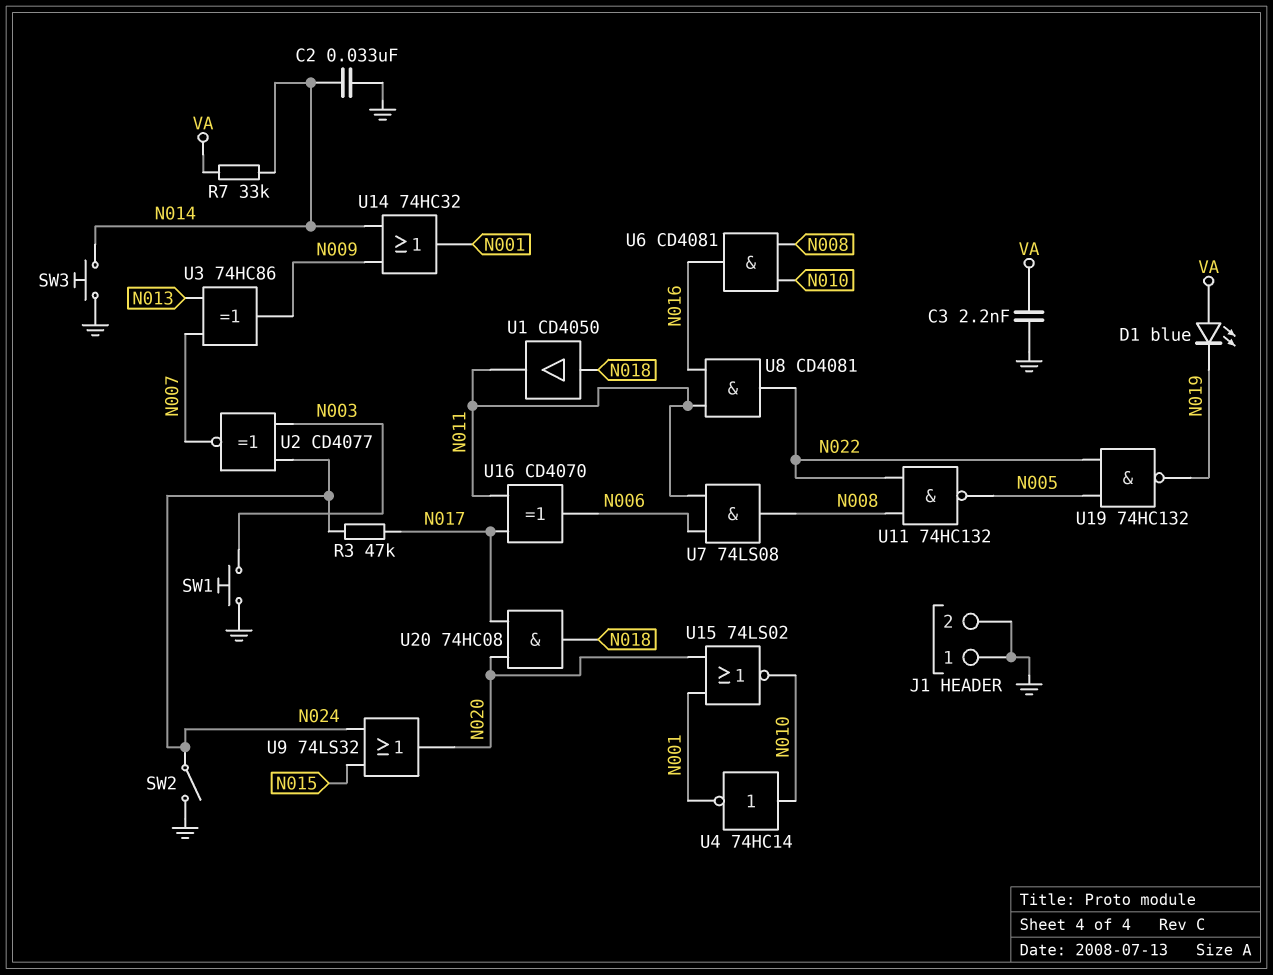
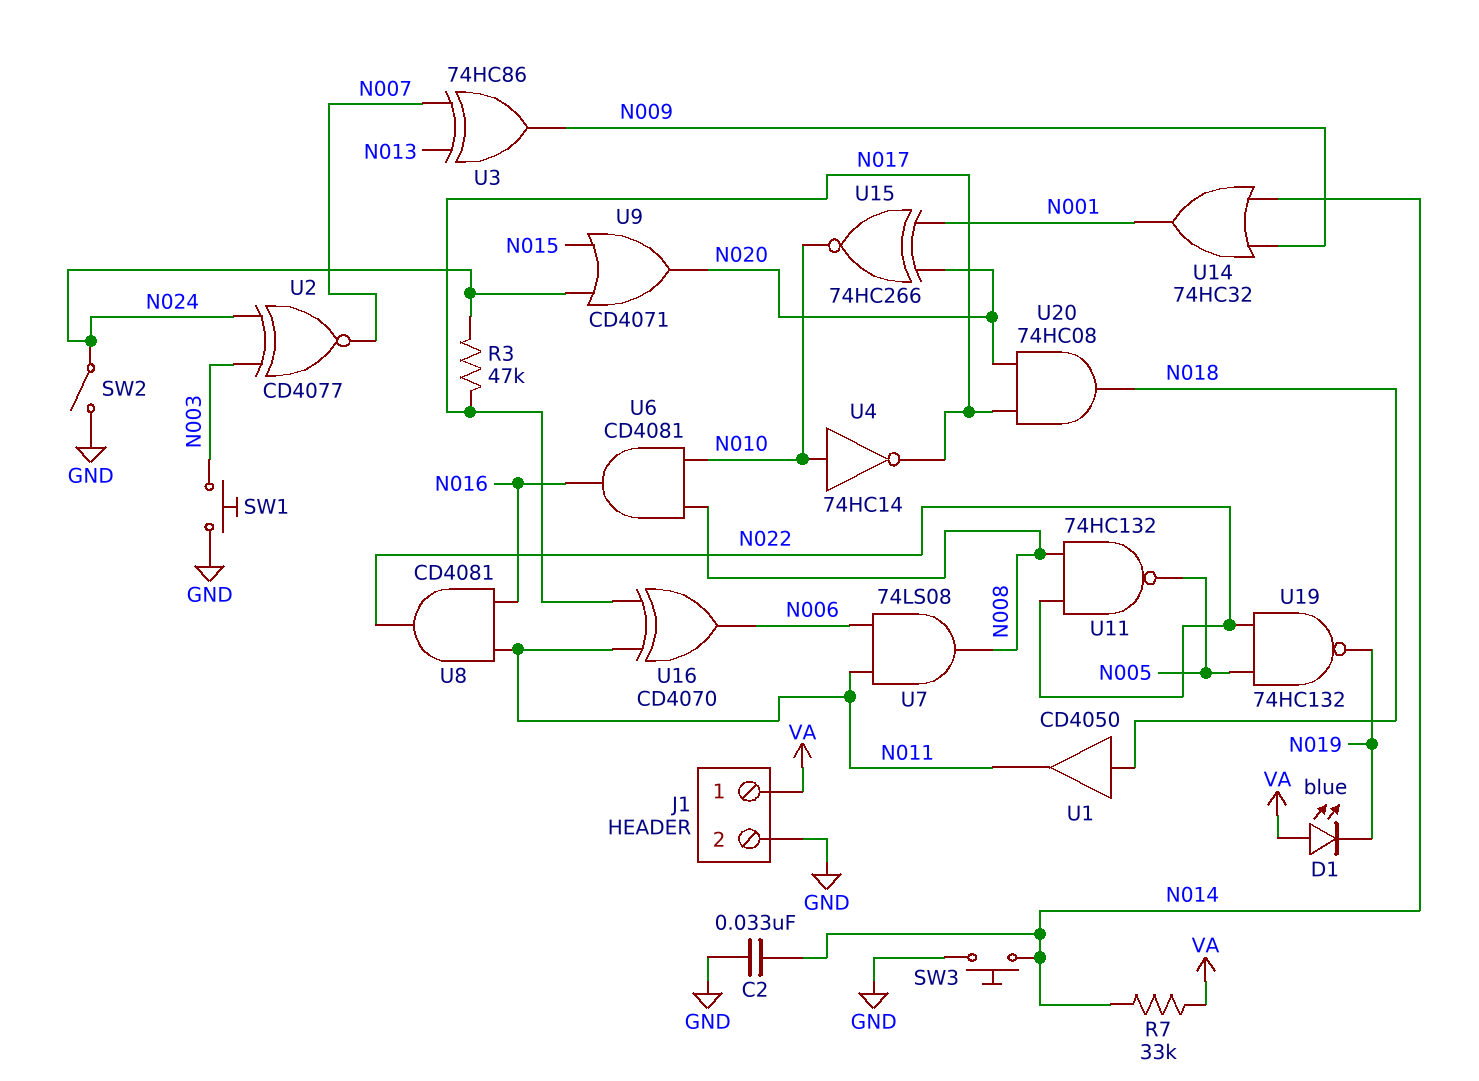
C3: 2.2nF (GND, VA) -> none
J1 pin 1: GND -> VA
U4: NOT 74HC14 (in N010, out N001) -> NOT 74HC14 (in N010, out N017)
U9: OR 74LS32 (in N015, in N024, out N020) -> OR CD4071 (in N015, in N024, out N020)
U15: NOR 74LS02 (in N001, in N020, out N010) -> XNOR 74HC266 (in N001, in N020, out N010)

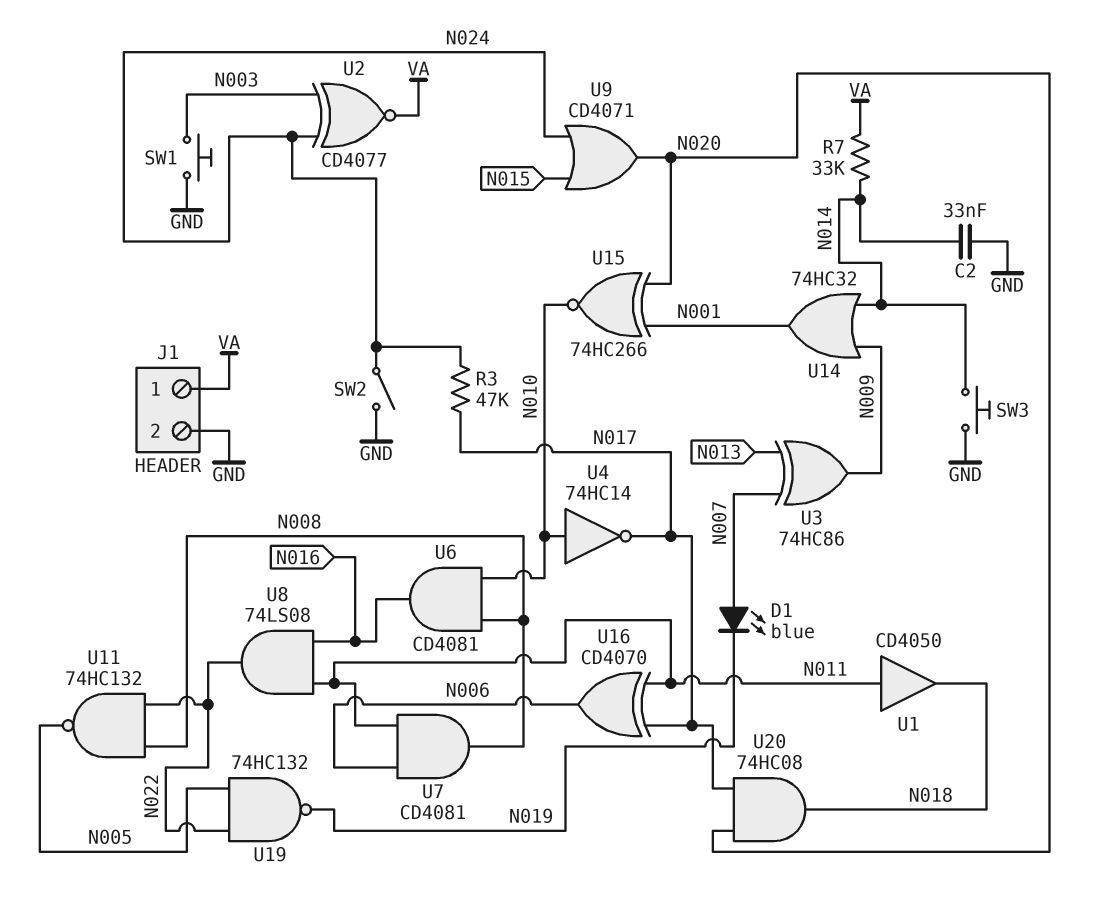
D1: LED blue (A VA, K N019) -> LED blue (A N007, K N019)
U1: buffer CD4050 (in N018, out N011) -> buffer CD4050 (in N011, out N018)
U2: XNOR CD4077 (in N003, in N024, out N007) -> XNOR CD4077 (in N003, in N024, out VA)
U7: AND 74LS08 (in N006, in N011, out N008) -> AND CD4081 (in N006, in N011, out N008)
U8: AND CD4081 (in N011, in N016, out N022) -> AND 74LS08 (in N011, in N016, out N022)

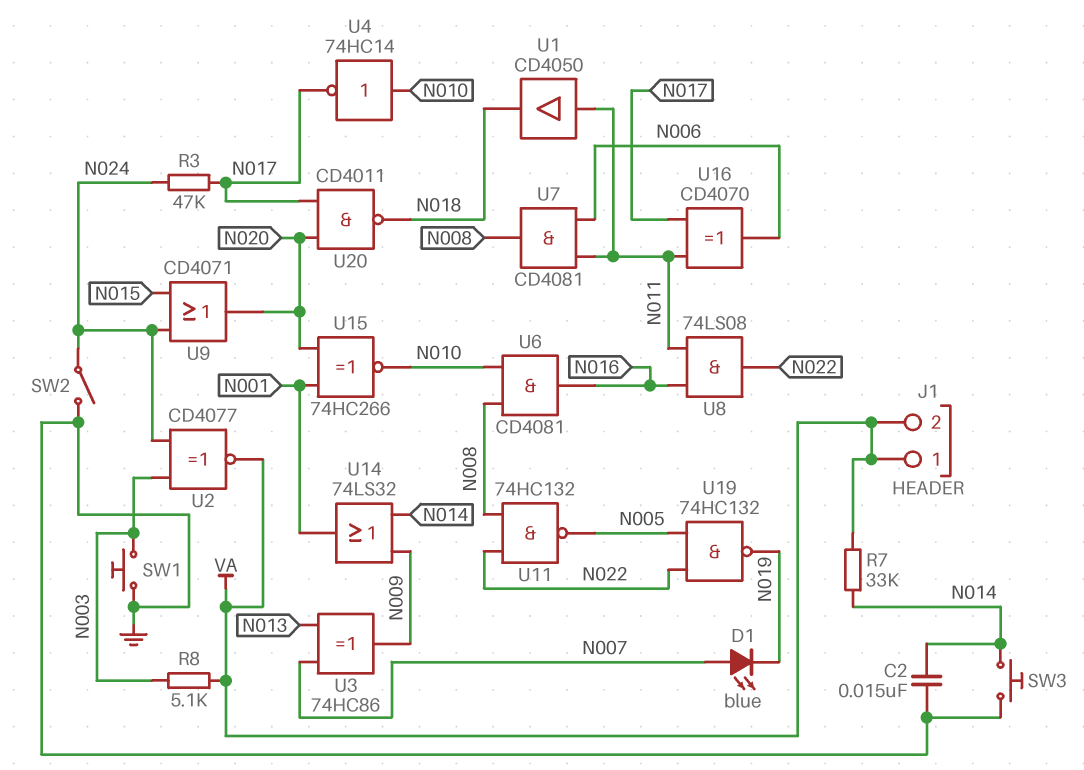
C2: 33nF (GND, N014) -> 15nF (GND, N014)
J1 pin 2: GND -> VA
R8: none -> 5.1k (N003, VA)
U14: OR 74HC32 (in N009, in N014, out N001) -> OR 74LS32 (in N009, in N014, out N001)
U20: AND 74HC08 (in N017, in N020, out N018) -> NAND CD4011 (in N017, in N020, out N018)

